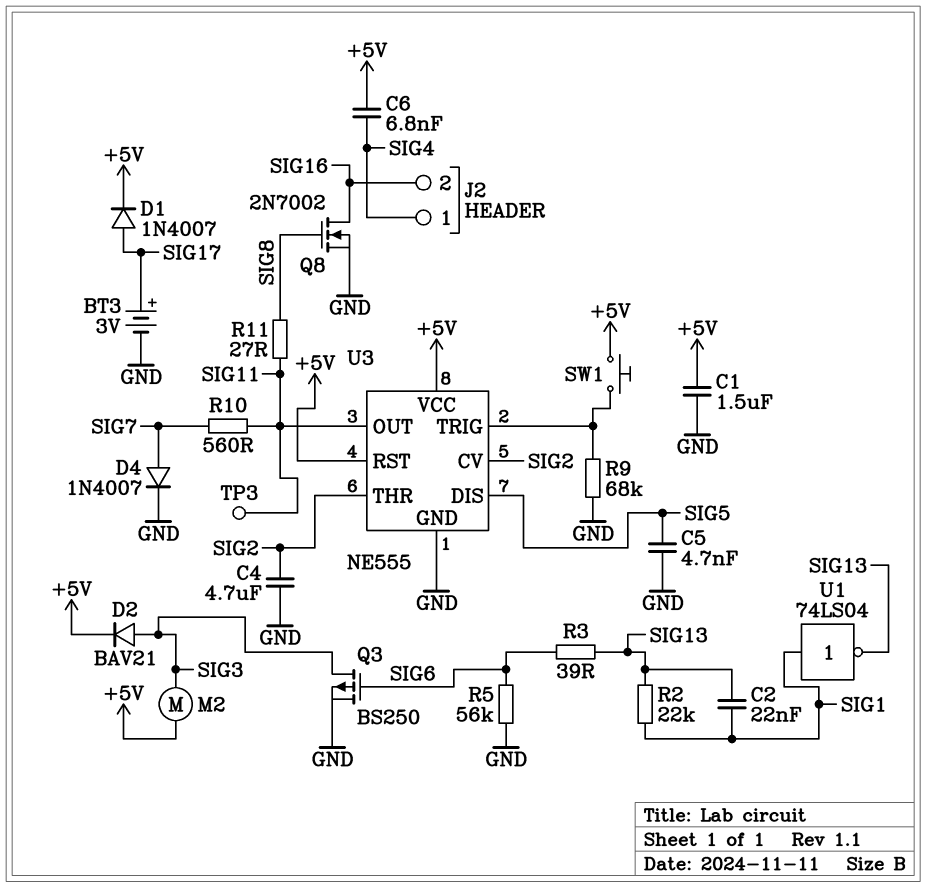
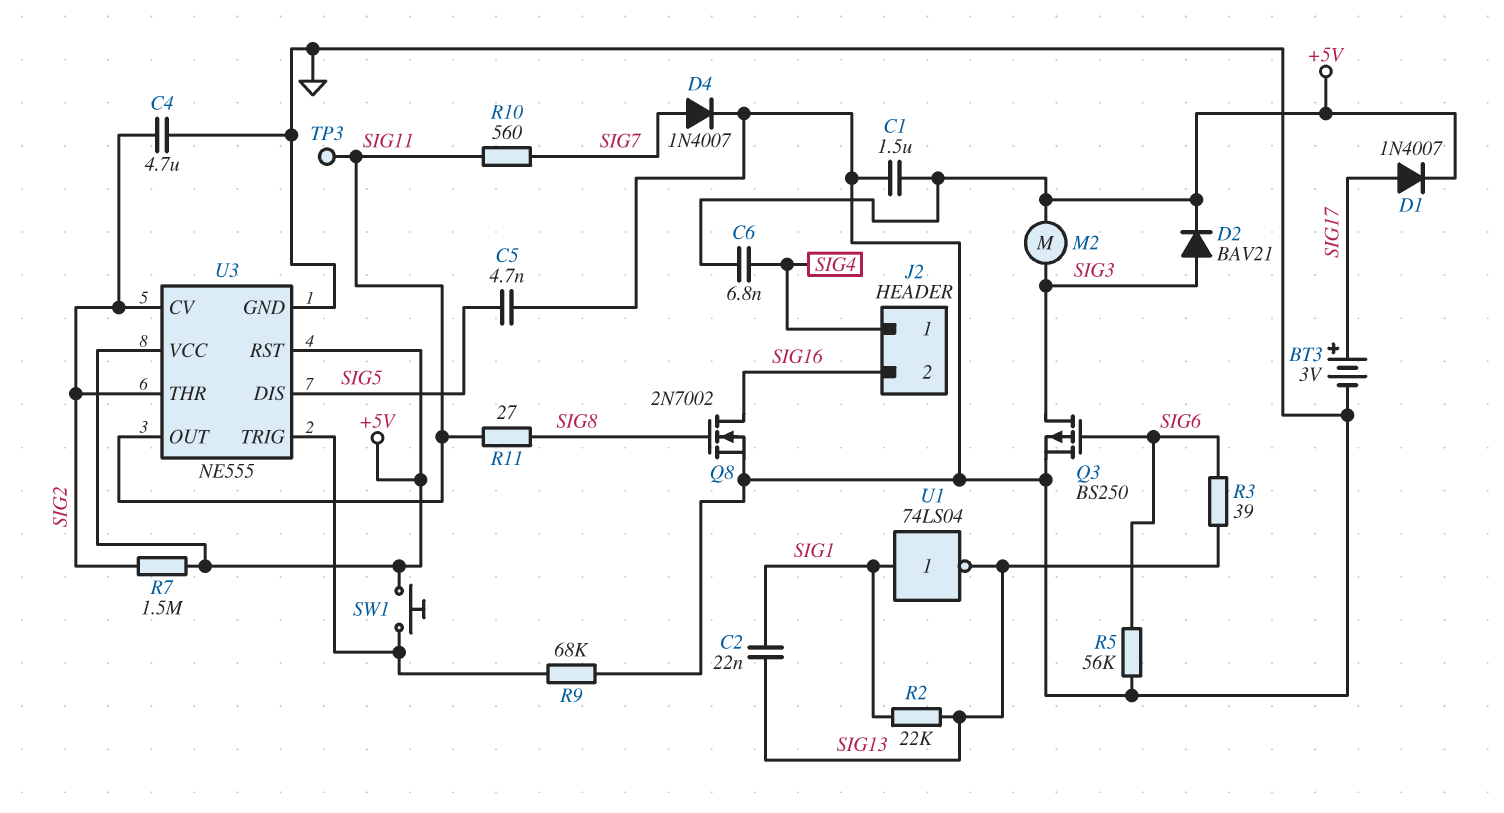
R7: none -> 1.5M (+5V, SIG2)

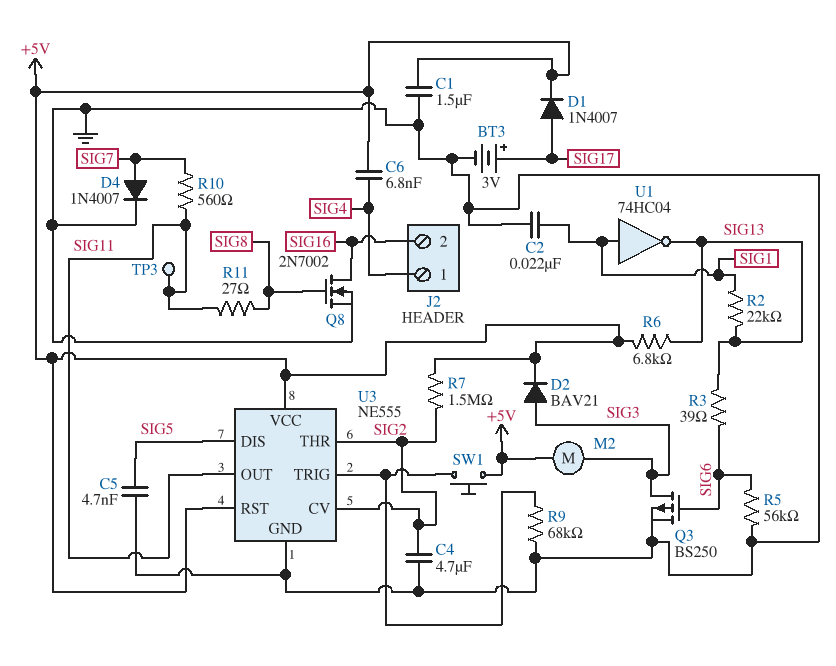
C2: 22nF (SIG1, SIG13) -> 22nF (GND, SIG1)
R6: none -> 6.8k (+5V, SIG13)
U1: NOT 74LS04 (in SIG1, out SIG13) -> NOT 74HC04 (in SIG1, out SIG13)

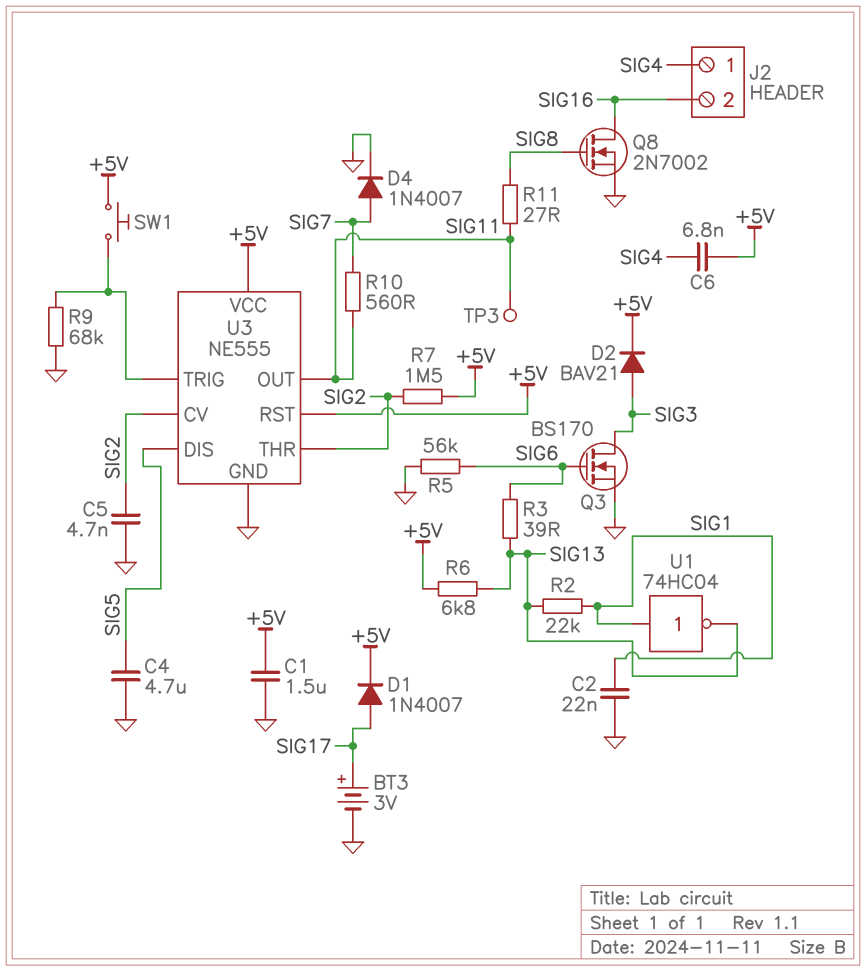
C4: 4.7uF (GND, SIG2) -> 4.7uF (GND, SIG5)
C5: 4.7nF (GND, SIG5) -> 4.7nF (GND, SIG2)
M2: motor (+5V, SIG3) -> none
Q3: PMOS BS250 (G SIG6, D SIG3, S GND) -> NMOS BS170 (G SIG6, D SIG3, S GND)

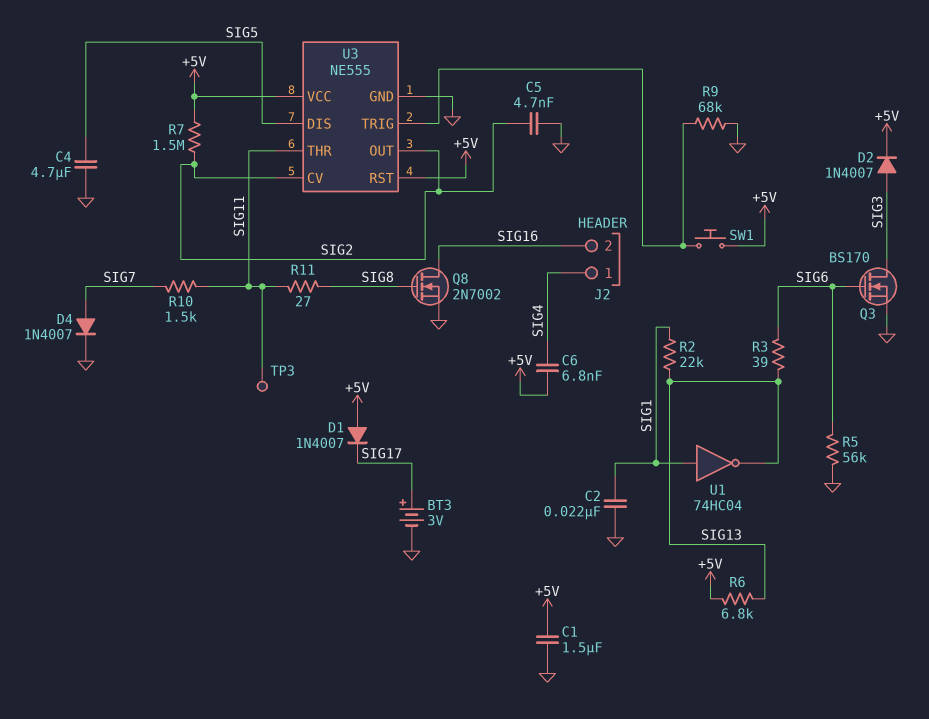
D1: diode 1N4007 (A SIG17, K +5V) -> diode 1N4007 (A +5V, K SIG17)
D2: diode BAV21 (A SIG3, K +5V) -> diode 1N4007 (A SIG3, K +5V)
R10: 560 (SIG7, SIG11) -> 1.5k (SIG7, SIG11)
U3 pin OUT: SIG11 -> SIG2
U3 pin THR: SIG2 -> SIG11

